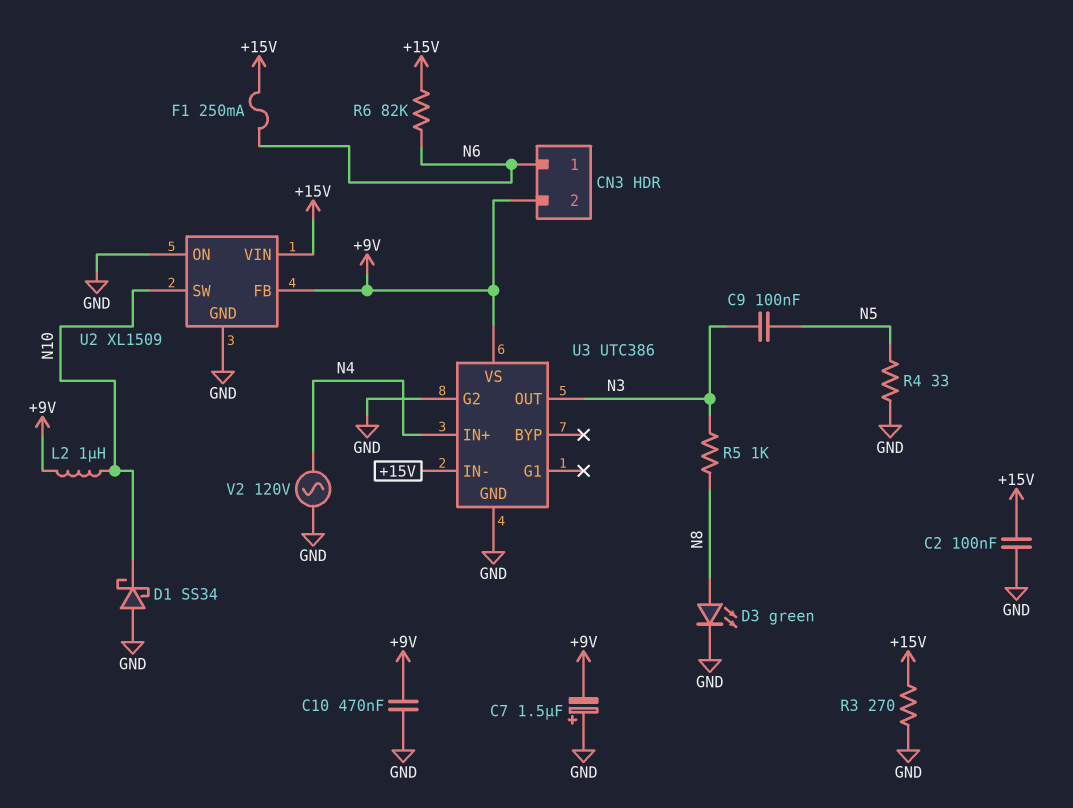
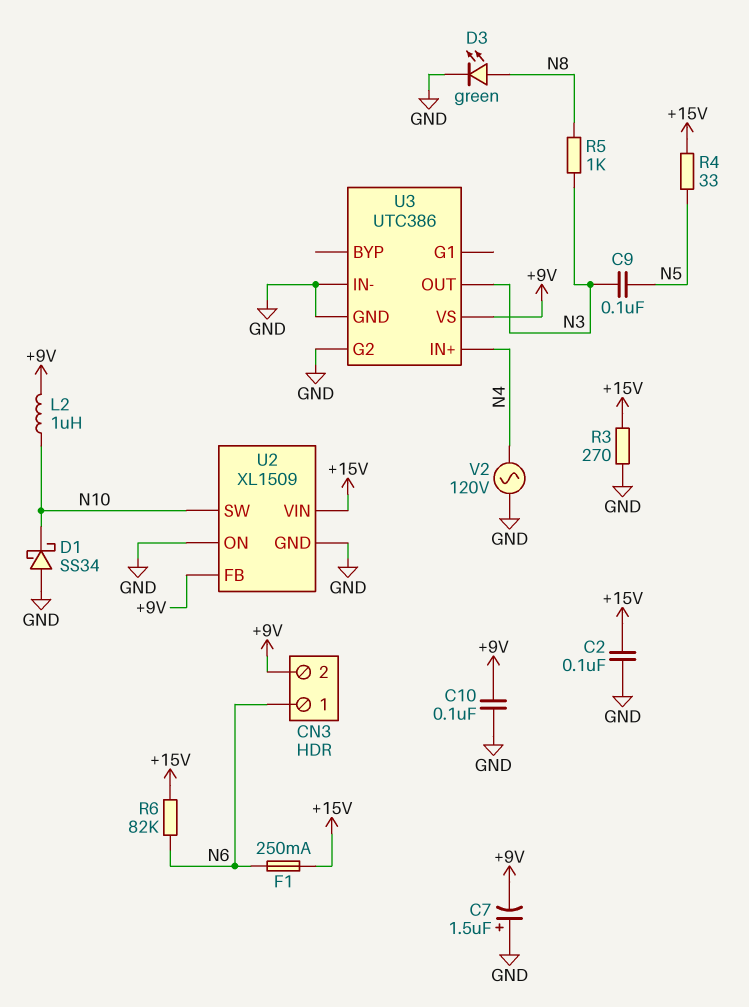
C10: 470nF (+9V, GND) -> 100nF (+9V, GND)
R4: 33 (GND, N5) -> 33 (+15V, N5)
U3 pin IN-: +15V -> GND

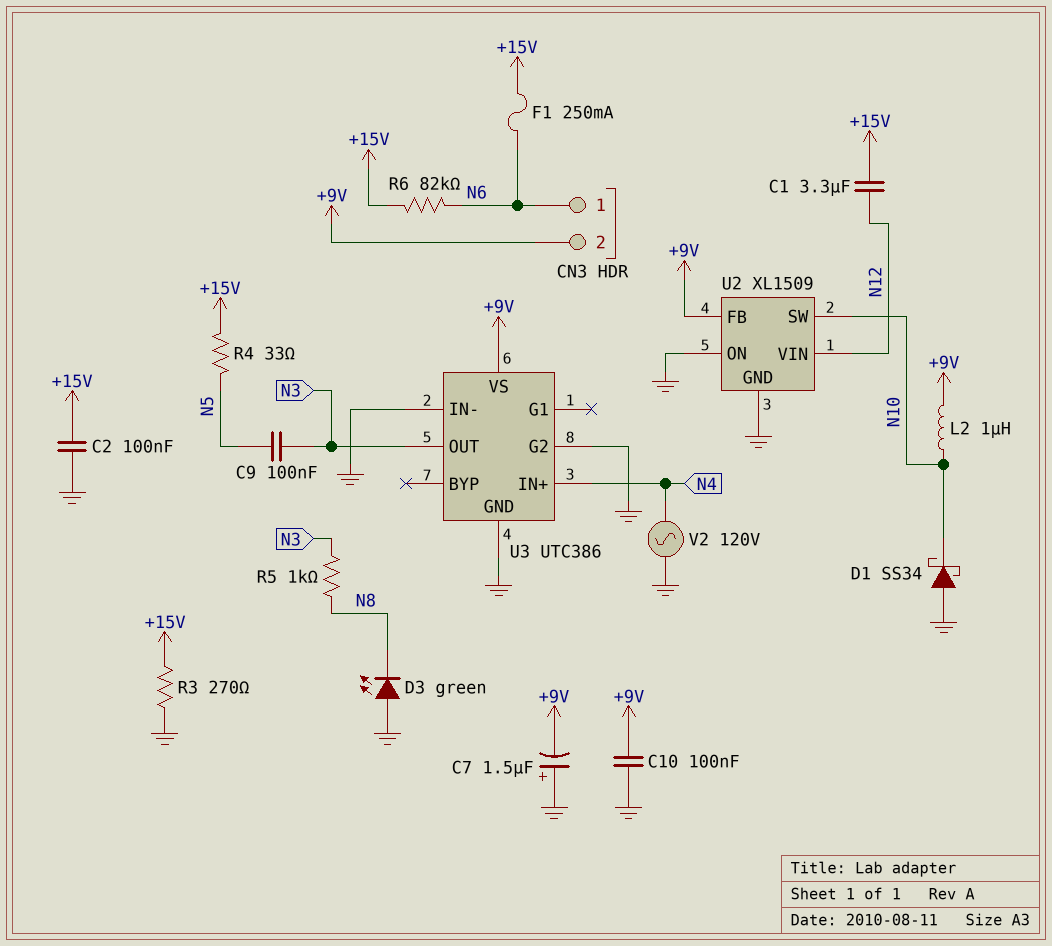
C1: none -> 3.3uF (+15V, N12)
D3: LED green (A N8, K GND) -> LED green (A GND, K N8)
U2 pin VIN: +15V -> N12

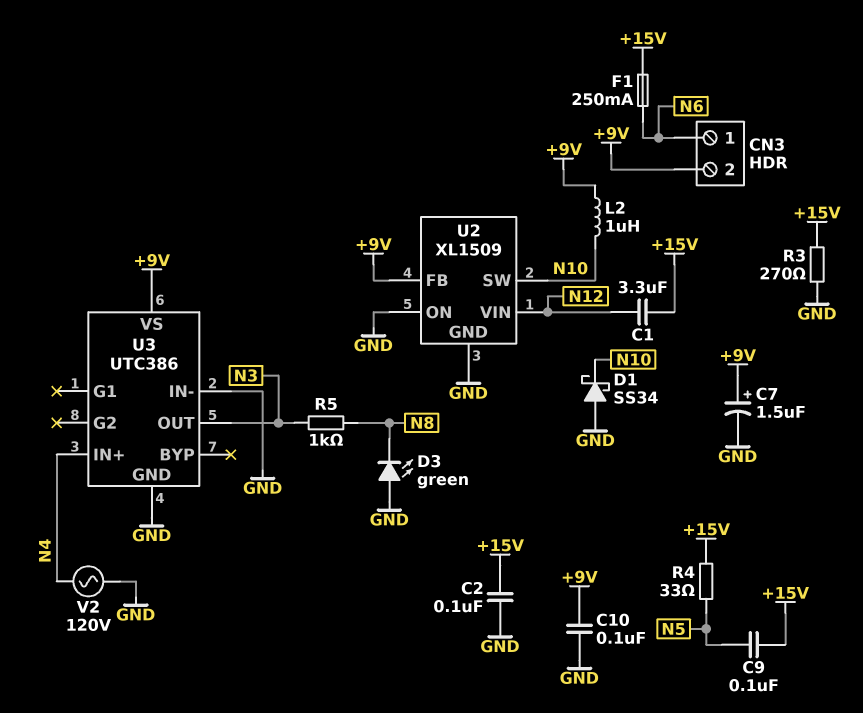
C7: 1.5uF (plus GND, minus +9V) -> 1.5uF (plus +9V, minus GND)
C9: 100nF (N3, N5) -> 100nF (+15V, N5)
R6: 82k (+15V, N6) -> none
U3 pin G2: GND -> none

